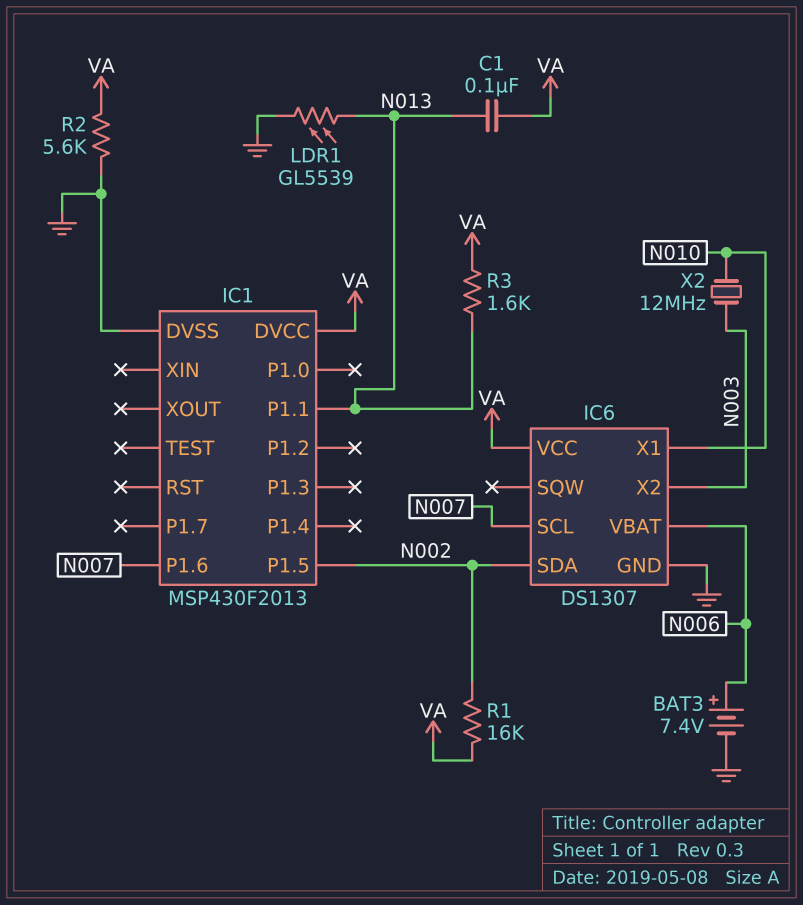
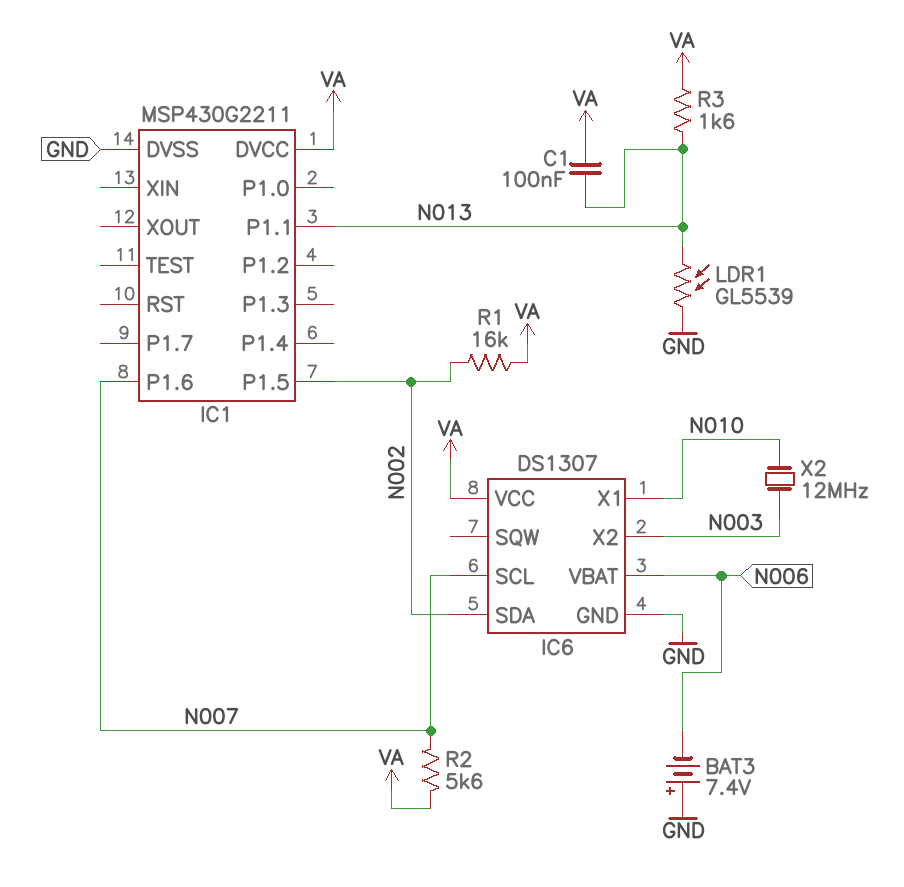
BAT3: 7.4V (plus N006, minus GND) -> 7.4V (plus GND, minus N006)
IC1: MSP430F2013 -> MSP430G2211
R2: 5.6k (GND, VA) -> 5.6k (N007, VA)

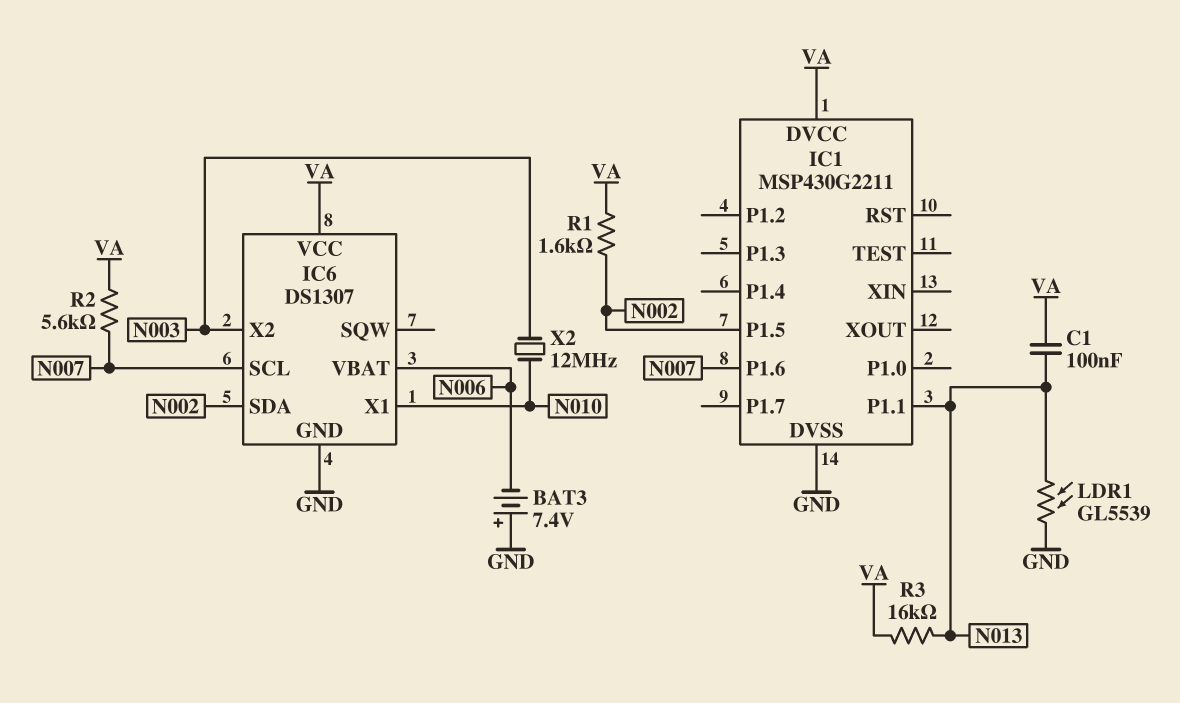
R1: 16k (N002, VA) -> 1.6k (N002, VA)
R3: 1.6k (N013, VA) -> 16k (N013, VA)

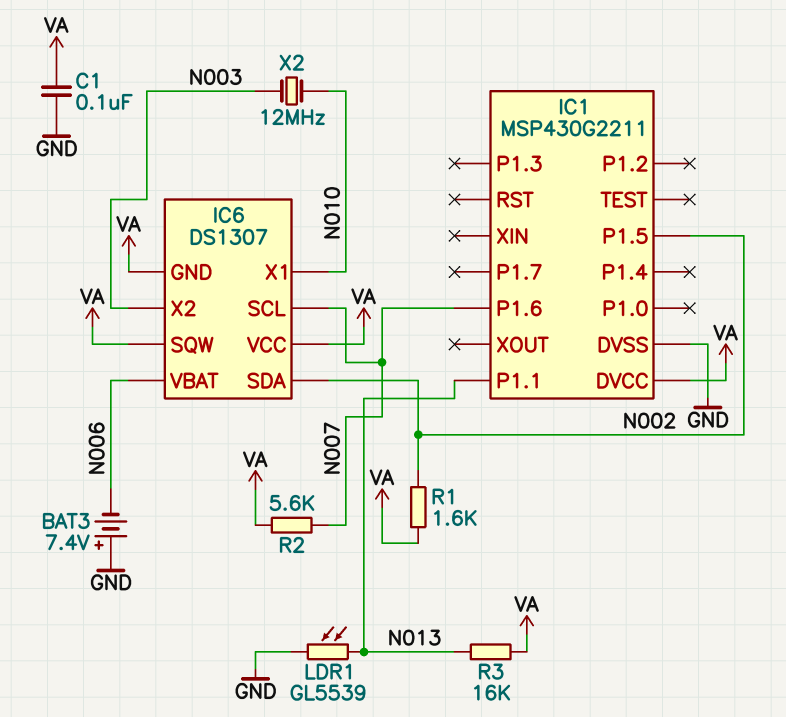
C1: 100nF (N013, VA) -> 100nF (GND, VA)
IC6 pin GND: GND -> VA
IC6 pin SQW: none -> VA

